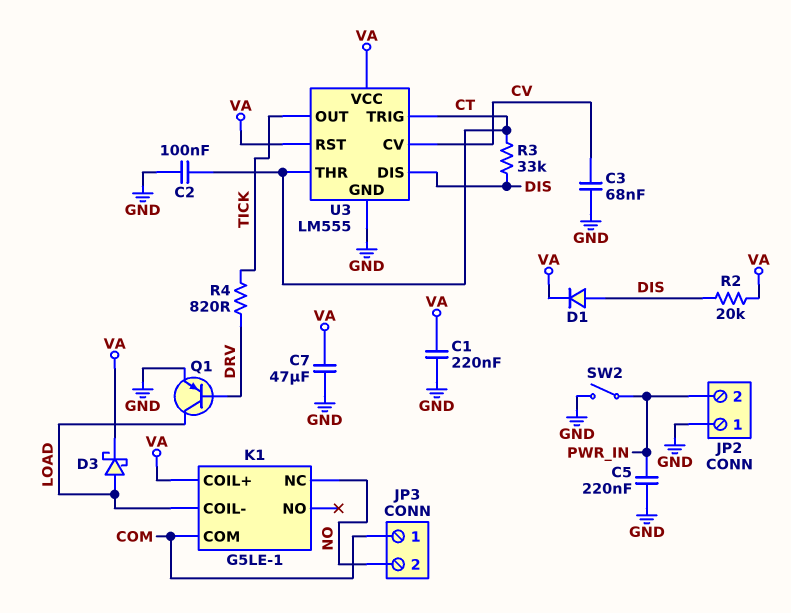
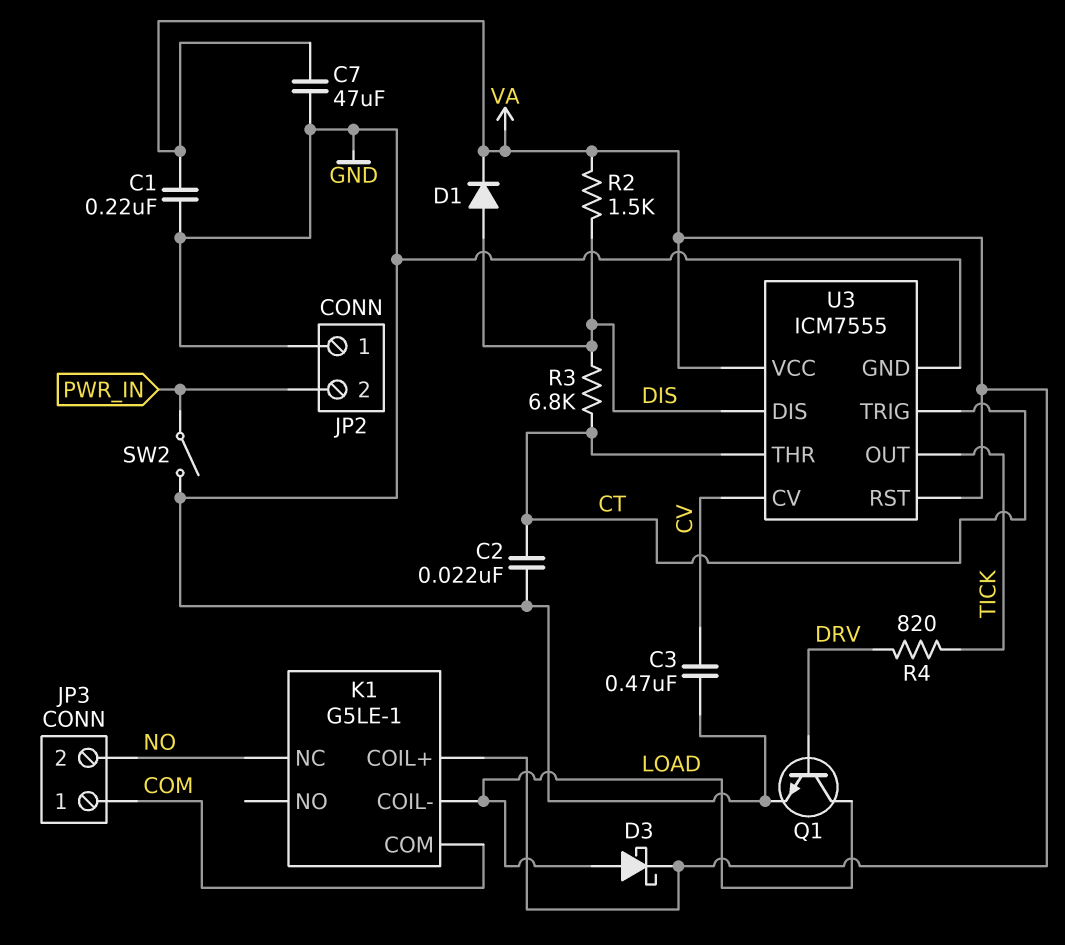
C2: 100nF (CT, GND) -> 22nF (CT, GND)
C3: 68nF (CV, GND) -> 470nF (CV, GND)
C5: 220nF (GND, PWR_IN) -> none
Q1: PNP (B DRV, C LOAD, E GND) -> NPN (B DRV, C LOAD, E GND)
R2: 20k (DIS, VA) -> 1.5k (DIS, VA)
R3: 33k (CT, DIS) -> 6.8k (CT, DIS)
U3: LM555 -> ICM7555

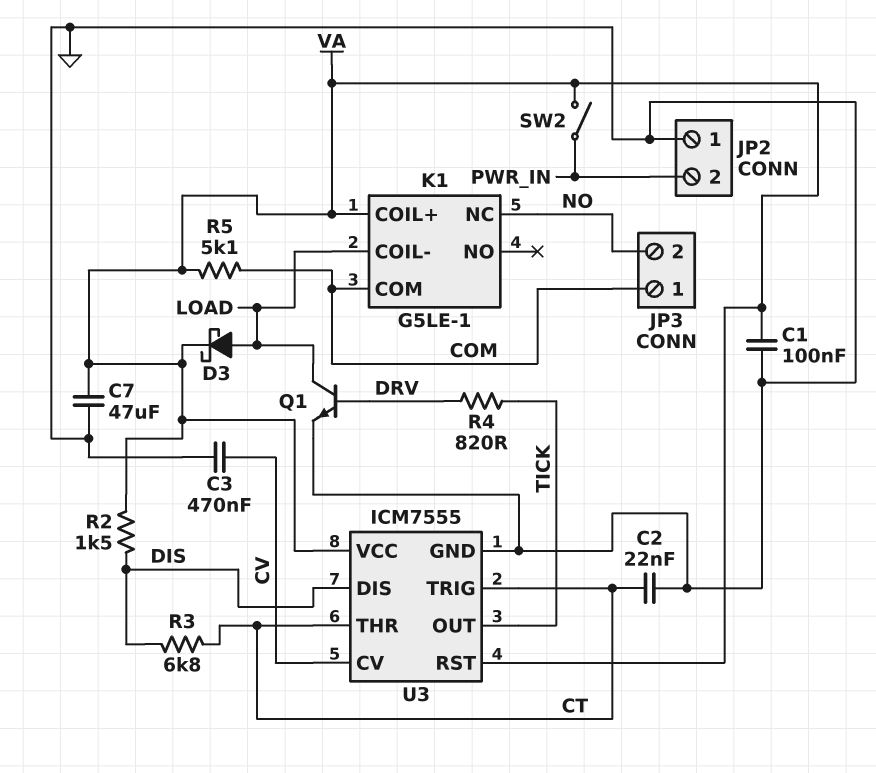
C1: 220nF (GND, VA) -> 100nF (GND, VA)
D1: diode (A DIS, K VA) -> none
R5: none -> 5.1k (COM, VA)
SW2: switch (GND, PWR_IN) -> switch (PWR_IN, VA)

